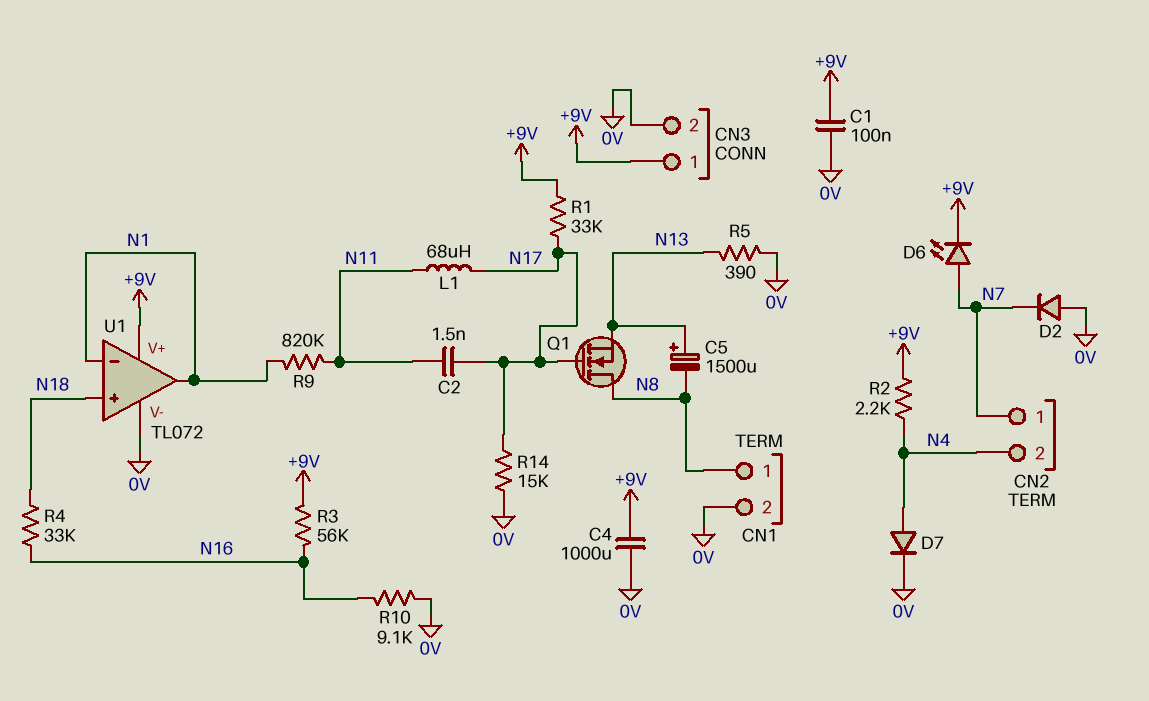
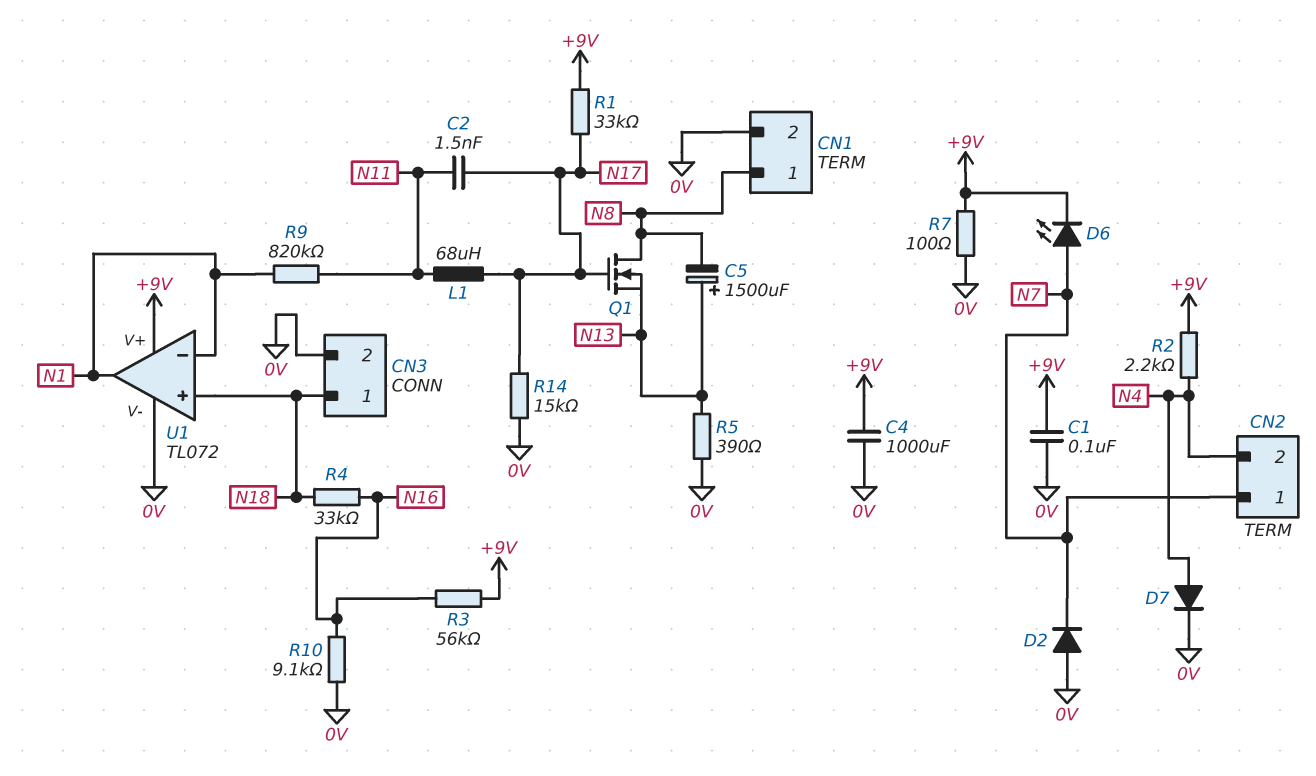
CN3 pin 1: +9V -> N18
R7: none -> 100 (+9V, 0V)

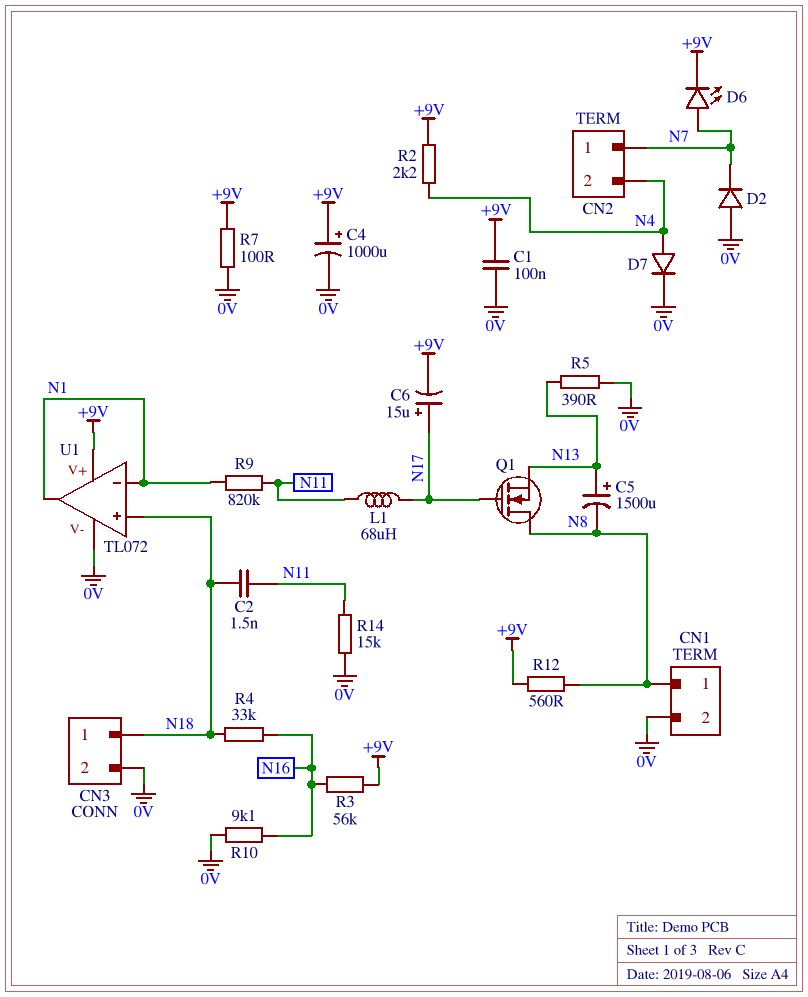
C2: 1.5nF (N11, N17) -> 1.5nF (N11, N18)
C4: 1000uF (+9V, 0V) -> 1000uF (plus +9V, minus 0V)
C6: none -> 15uF (plus N17, minus +9V)
R1: 33k (+9V, N17) -> none
R12: none -> 560 (+9V, N8)
R14: 15k (0V, N17) -> 15k (0V, N11)

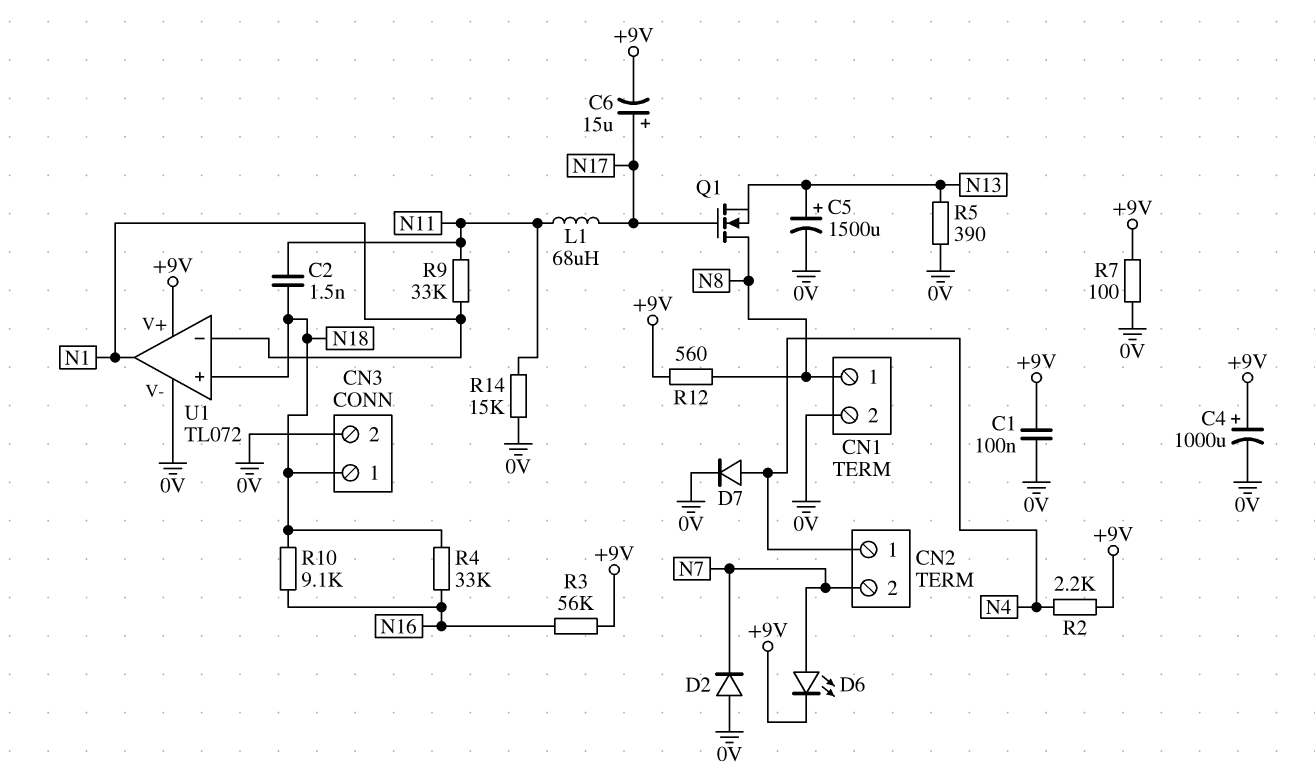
C5: 1500uF (plus N13, minus N8) -> 1500uF (plus N13, minus 0V)
CN2 pin 1: N7 -> N4
CN2 pin 2: N4 -> N7
R9: 820k (N1, N11) -> 33k (N1, N11)
R10: 9.1k (0V, N16) -> 9.1k (N16, N18)

